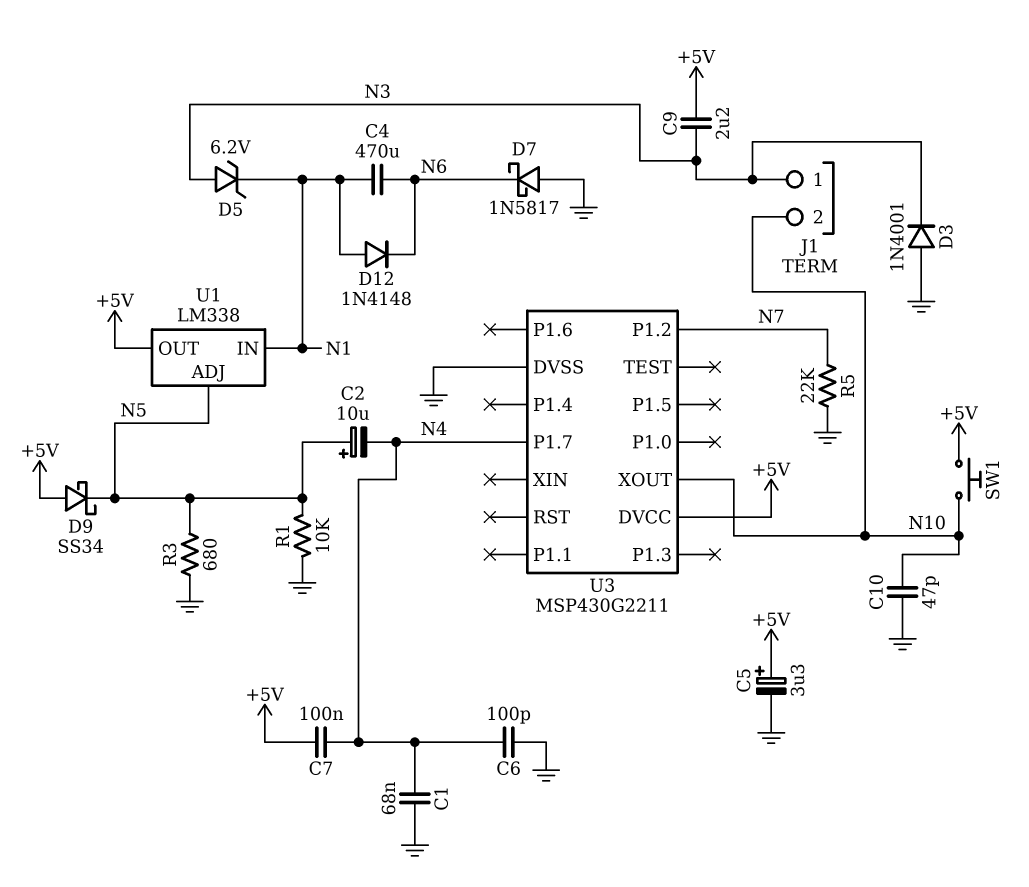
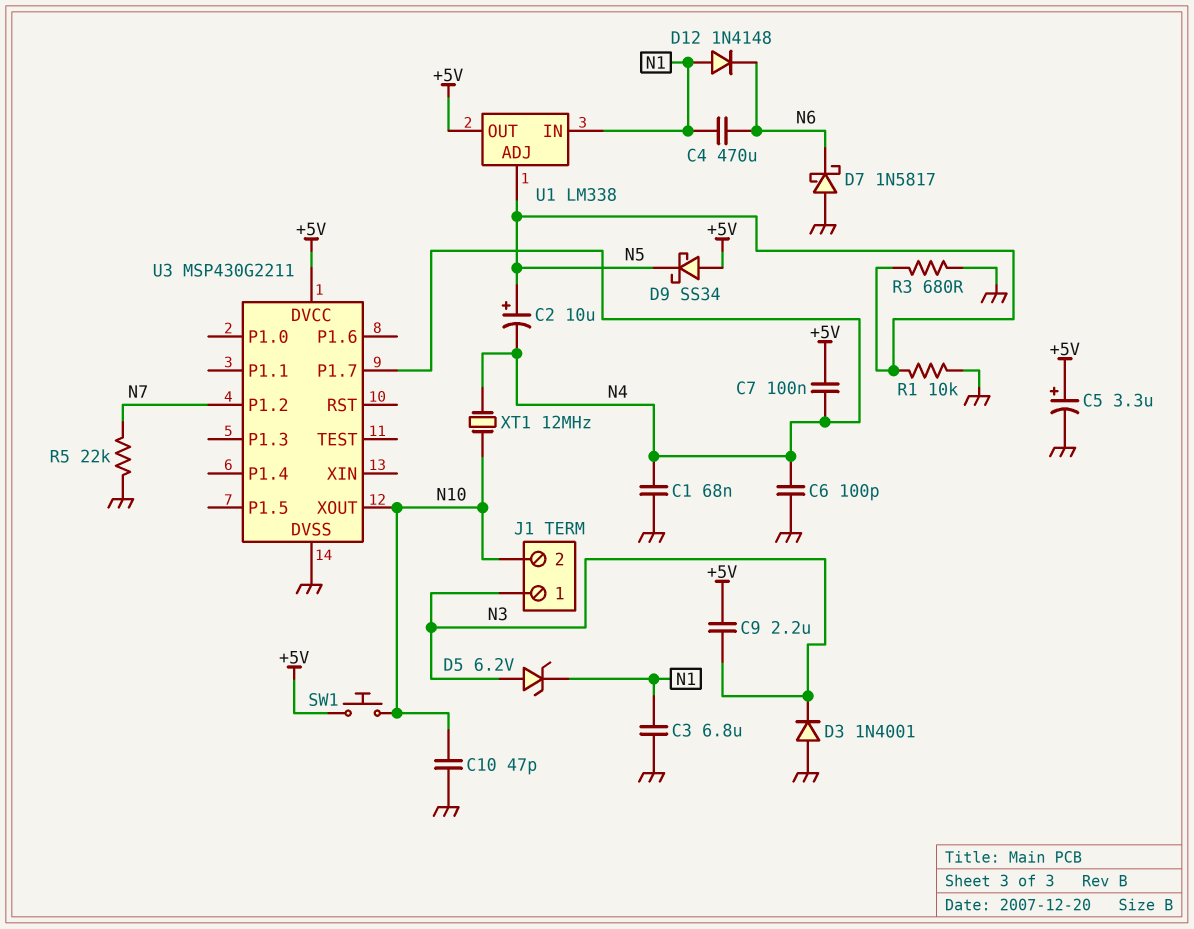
C3: none -> 6.8uF (GND, N1)
XT1: none -> 12MHz (N4, N10)

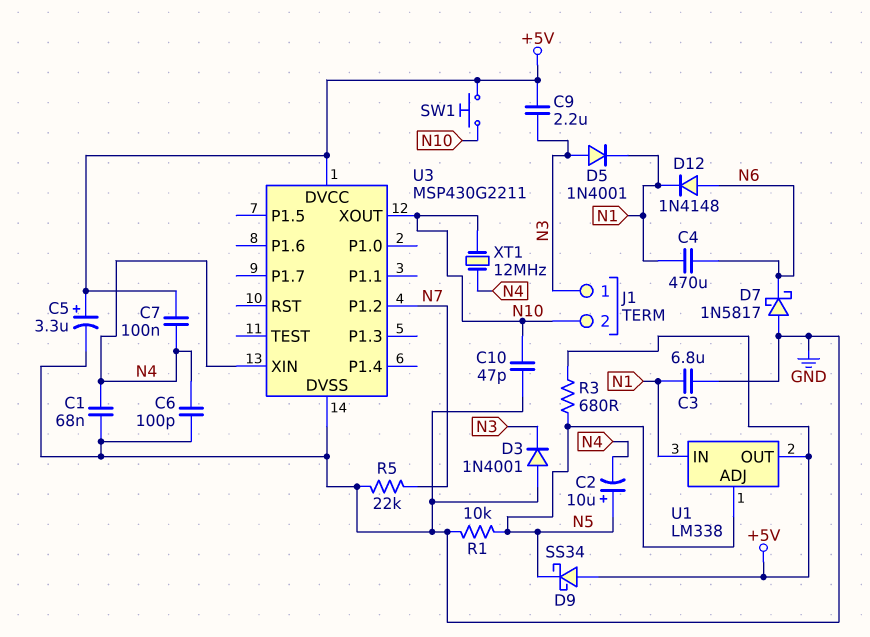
D5: zener 6.2V (A N3, K N1) -> diode 1N4001 (A N3, K N1)
D12: diode 1N4148 (A N1, K N6) -> diode 1N4148 (A N6, K N1)
R3: 680 (GND, N5) -> 680 (+5V, N5)
U3 pin P1.7: N4 -> none
U3 pin XIN: none -> N4

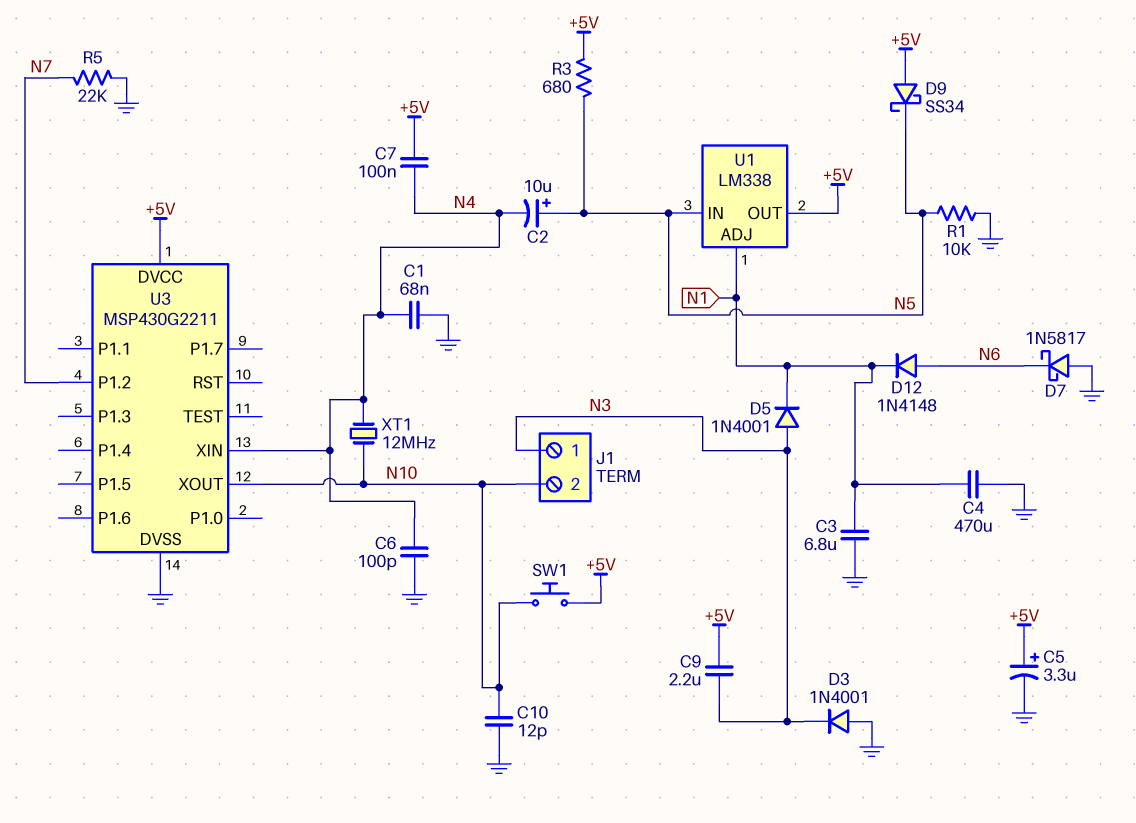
C4: 470uF (N1, N6) -> 470uF (GND, N1)
C10: 47pF (GND, N10) -> 12pF (GND, N10)
U1 pin ADJ: N5 -> N1
U1 pin IN: N1 -> N5

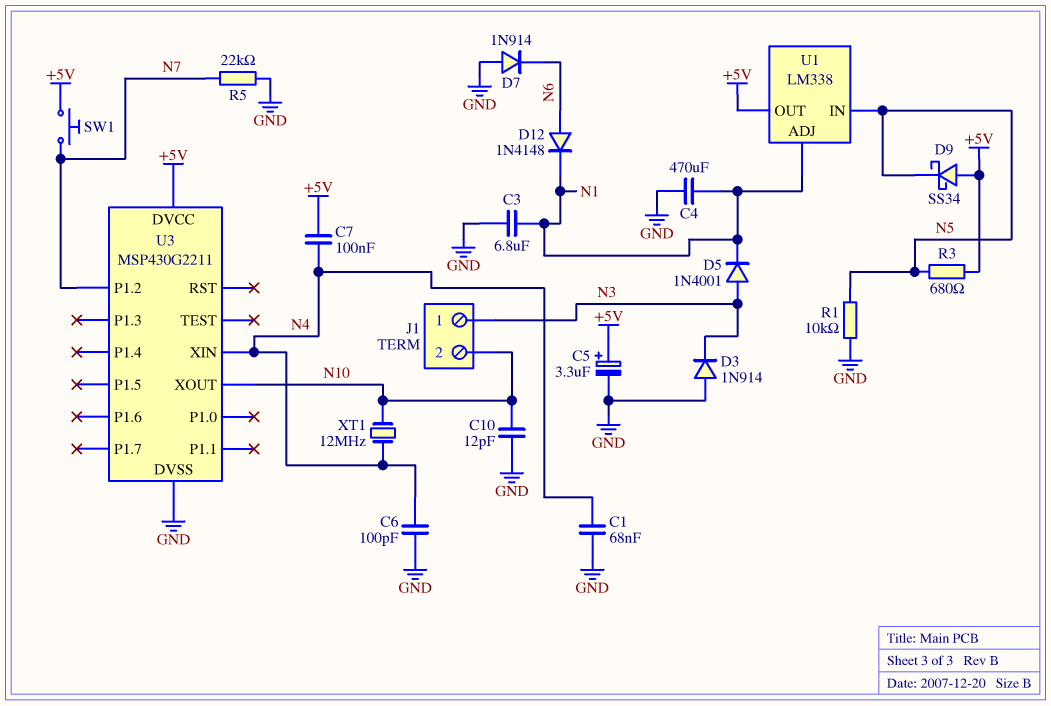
C2: 10uF (plus N5, minus N4) -> none
C9: 2.2uF (+5V, N3) -> none
D3: diode 1N4001 (A GND, K N3) -> diode 1N914 (A GND, K N3)
D7: schottky 1N5817 (A GND, K N6) -> diode 1N914 (A GND, K N6)
SW1: button (+5V, N10) -> button (+5V, N7)

